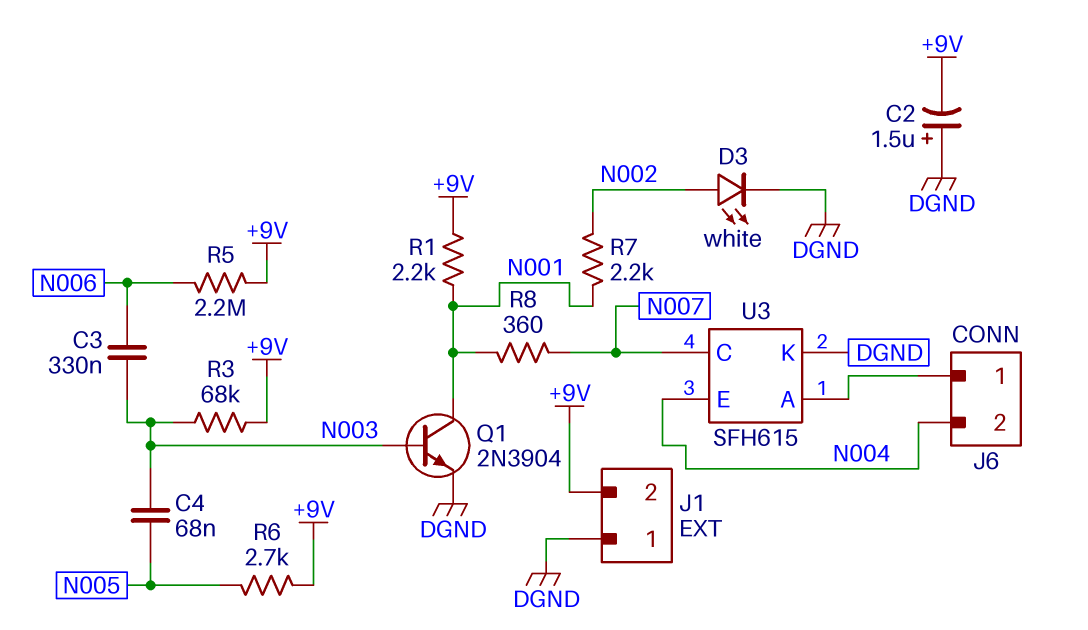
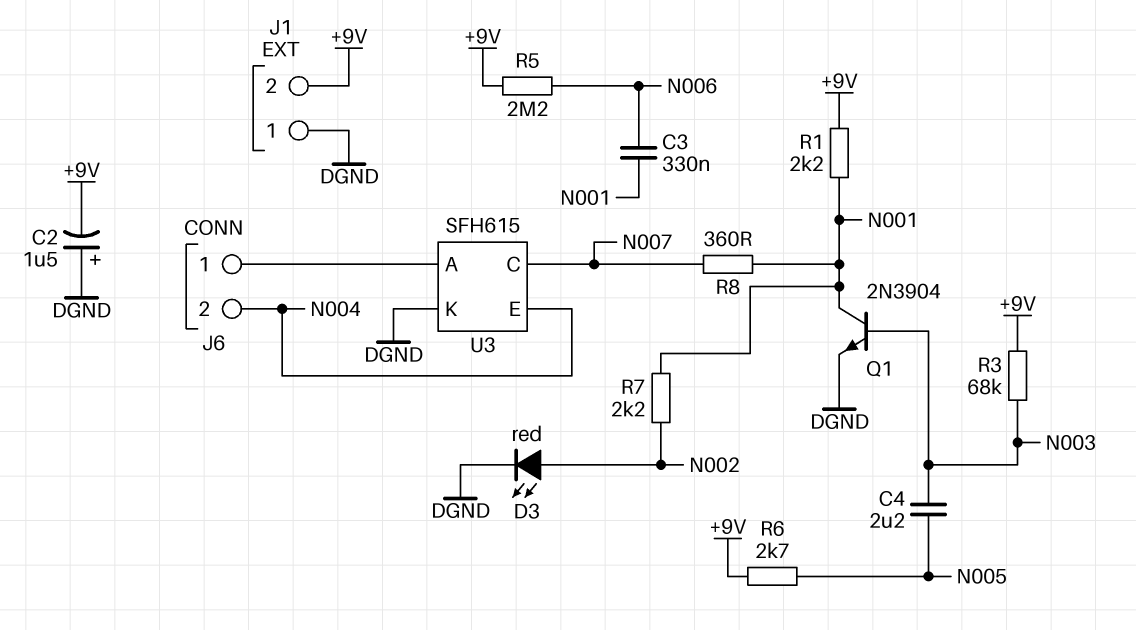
C3: 330nF (N003, N006) -> 330nF (N001, N006)
C4: 68nF (N003, N005) -> 2.2uF (N003, N005)
D3: LED white (A N002, K DGND) -> LED red (A N002, K DGND)

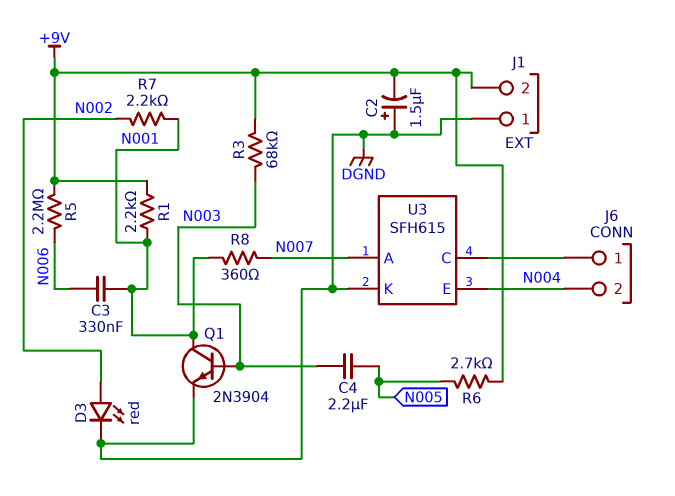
U3 pin A: J6/1 -> N007
U3 pin C: N007 -> J6/1

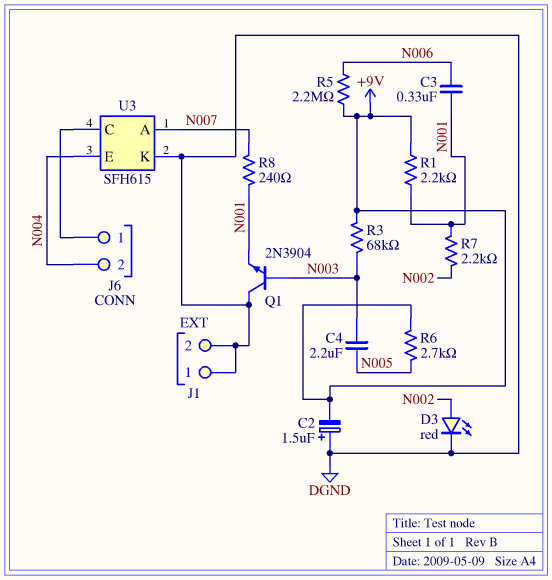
J1 pin 2: +9V -> DGND
Q1: NPN 2N3904 (B N003, C N001, E DGND) -> NPN 2N3904 (B N003, C DGND, E N001)
R8: 360 (N001, N007) -> 240 (N001, N007)

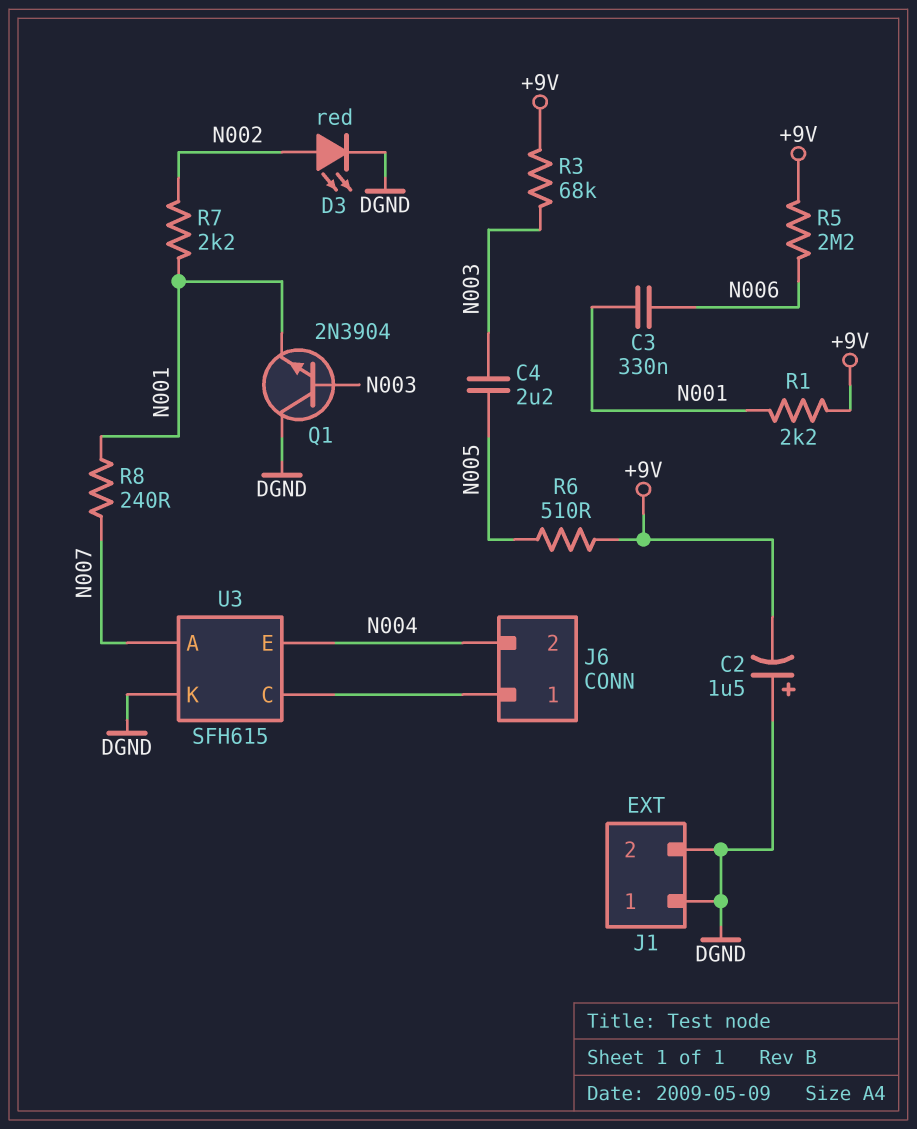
R6: 2.7k (+9V, N005) -> 510 (+9V, N005)

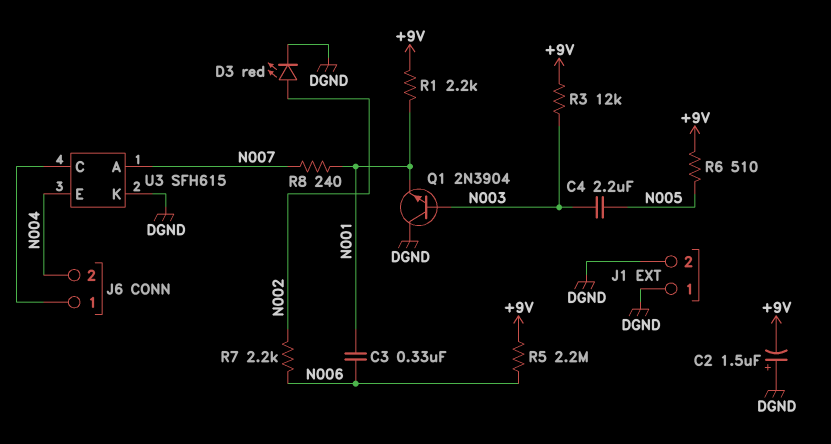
R3: 68k (+9V, N003) -> 12k (+9V, N003)
R7: 2.2k (N001, N002) -> 2.2k (N002, N006)

